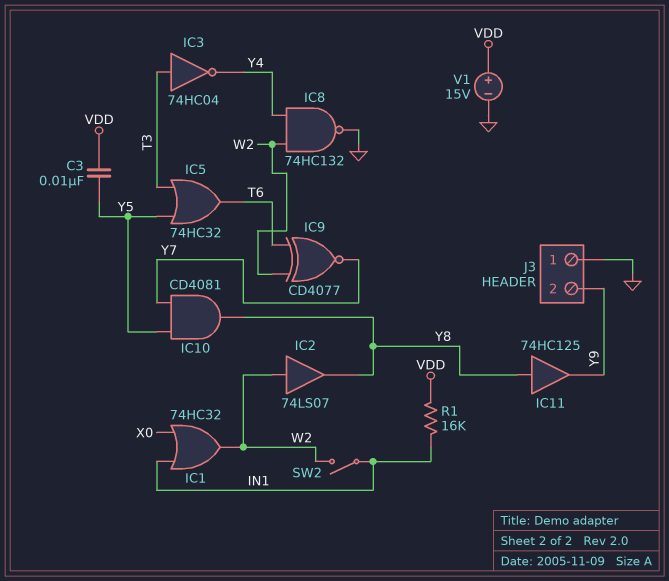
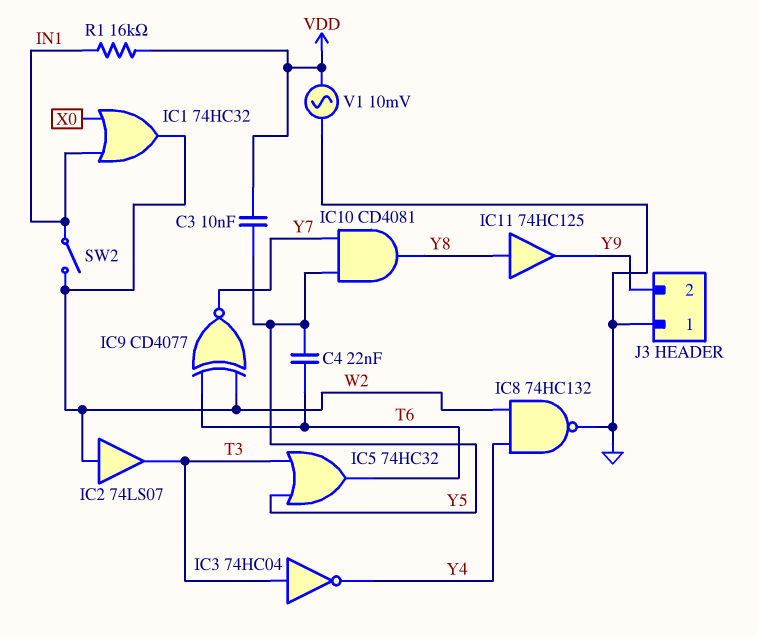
C4: none -> 22nF (T6, Y5)
IC2: buffer 74LS07 (in W2, out Y8) -> buffer 74LS07 (in W2, out T3)
V1: 15V (plus VDD, minus GND) -> AC 10mV (GND, VDD)

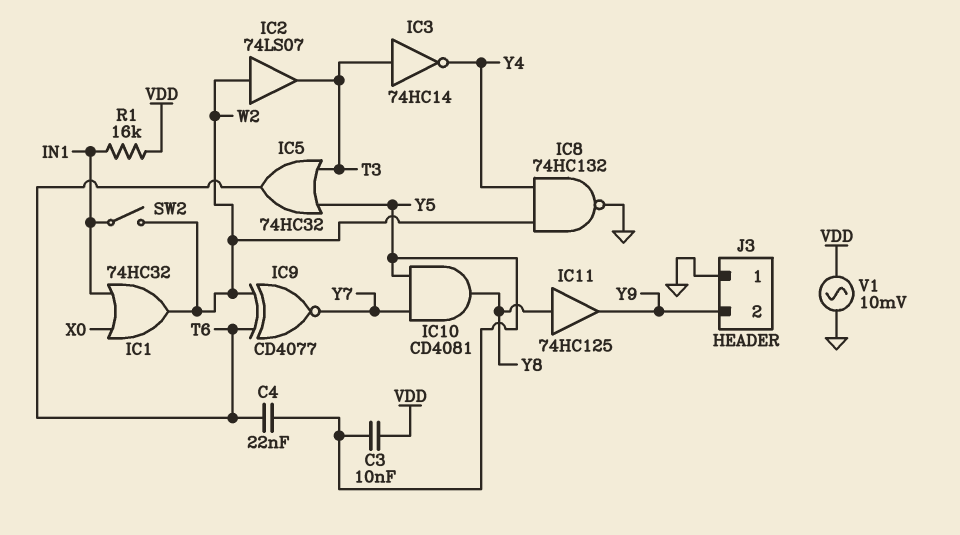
IC3: NOT 74HC04 (in T3, out Y4) -> NOT 74HC14 (in T3, out Y4)

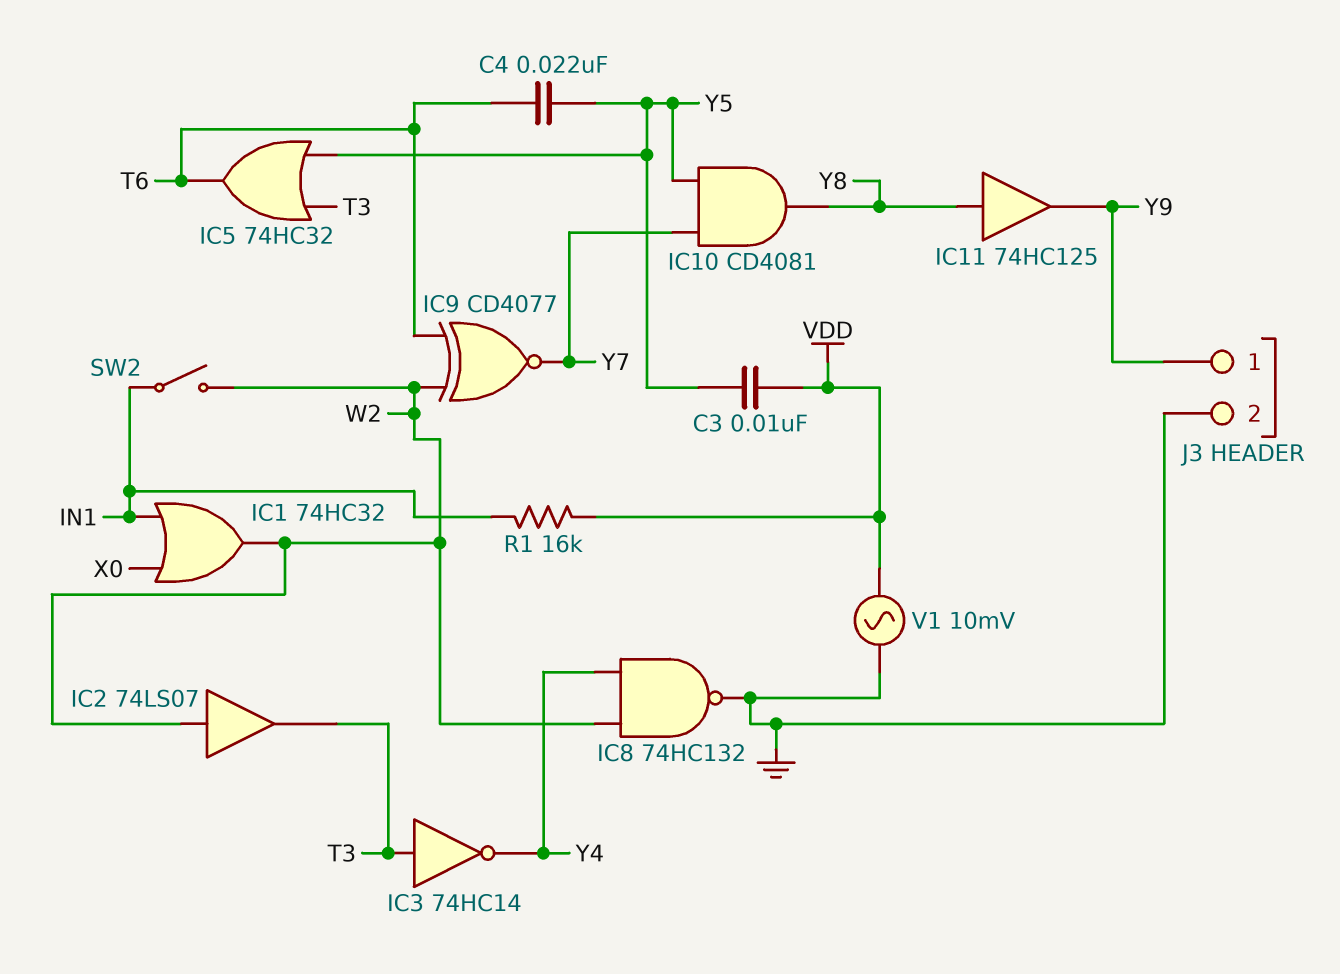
J3 pin 1: GND -> Y9
J3 pin 2: Y9 -> GND

